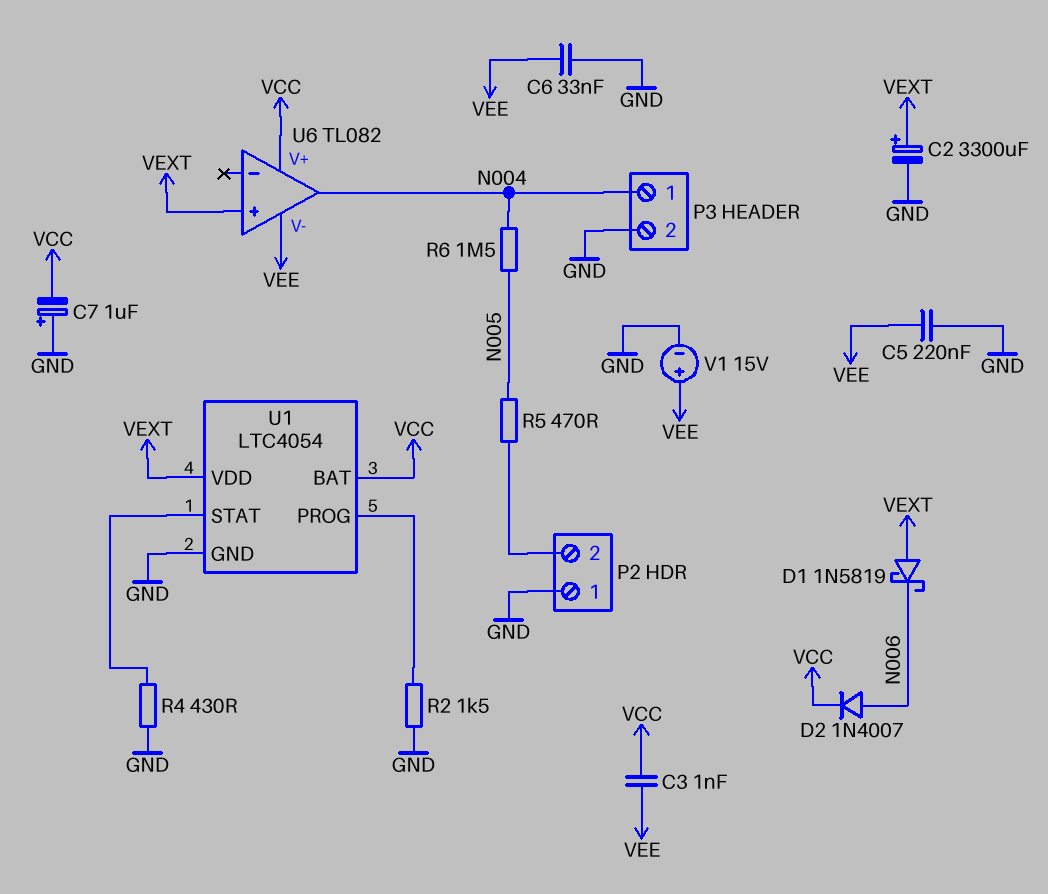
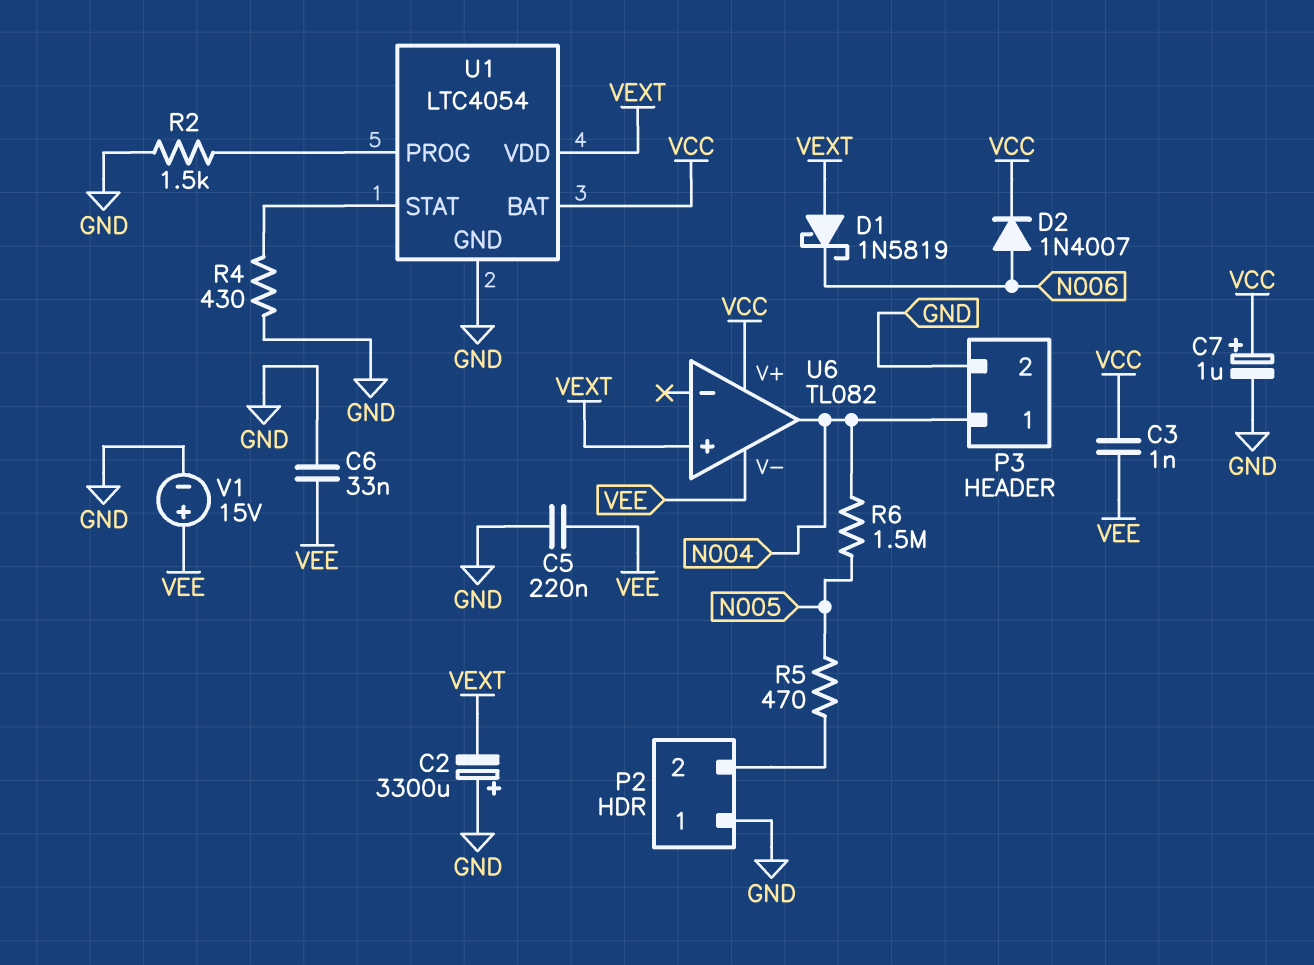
C2: 3300uF (plus VEXT, minus GND) -> 3300uF (plus GND, minus VEXT)
C7: 1uF (plus GND, minus VCC) -> 1uF (plus VCC, minus GND)

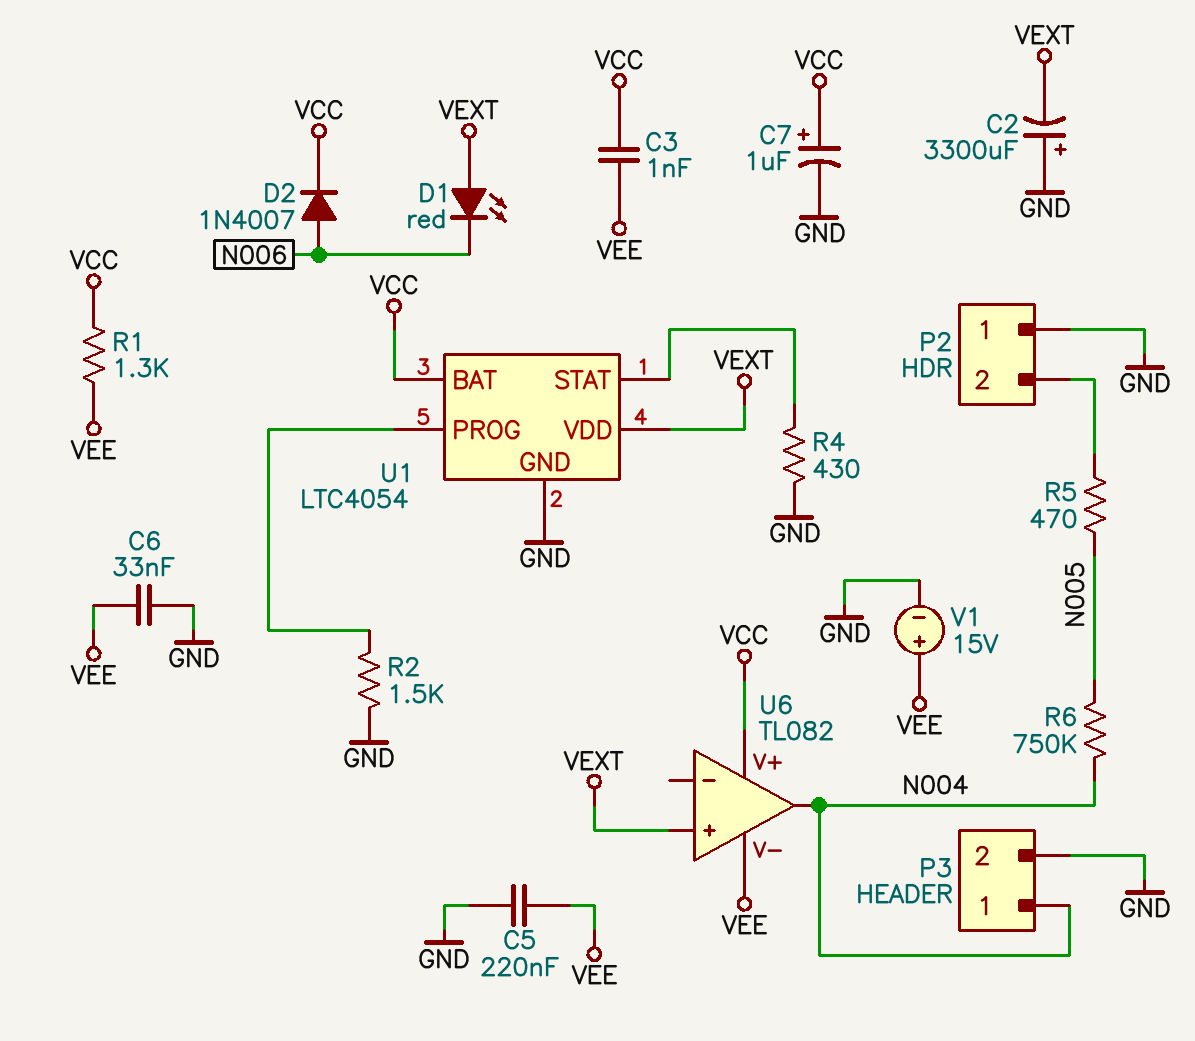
D1: schottky 1N5819 (A VEXT, K N006) -> LED red (A VEXT, K N006)
R1: none -> 1.3k (VCC, VEE)
R6: 1.5M (N004, N005) -> 750k (N004, N005)

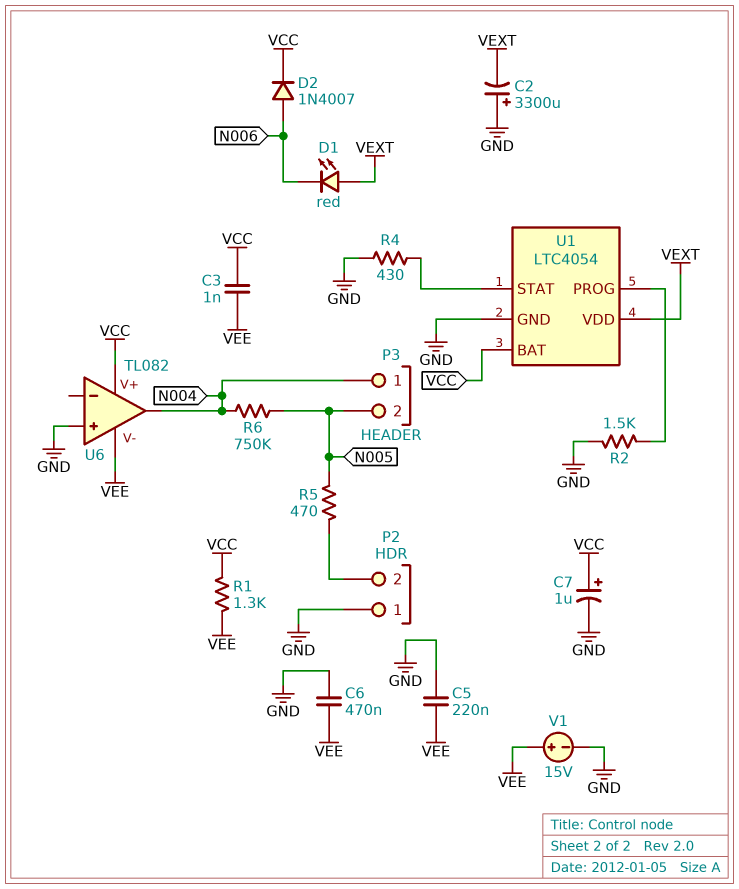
C6: 33nF (GND, VEE) -> 470nF (GND, VEE)
P3 pin 2: GND -> N005
U6 pin in+: VEXT -> GND

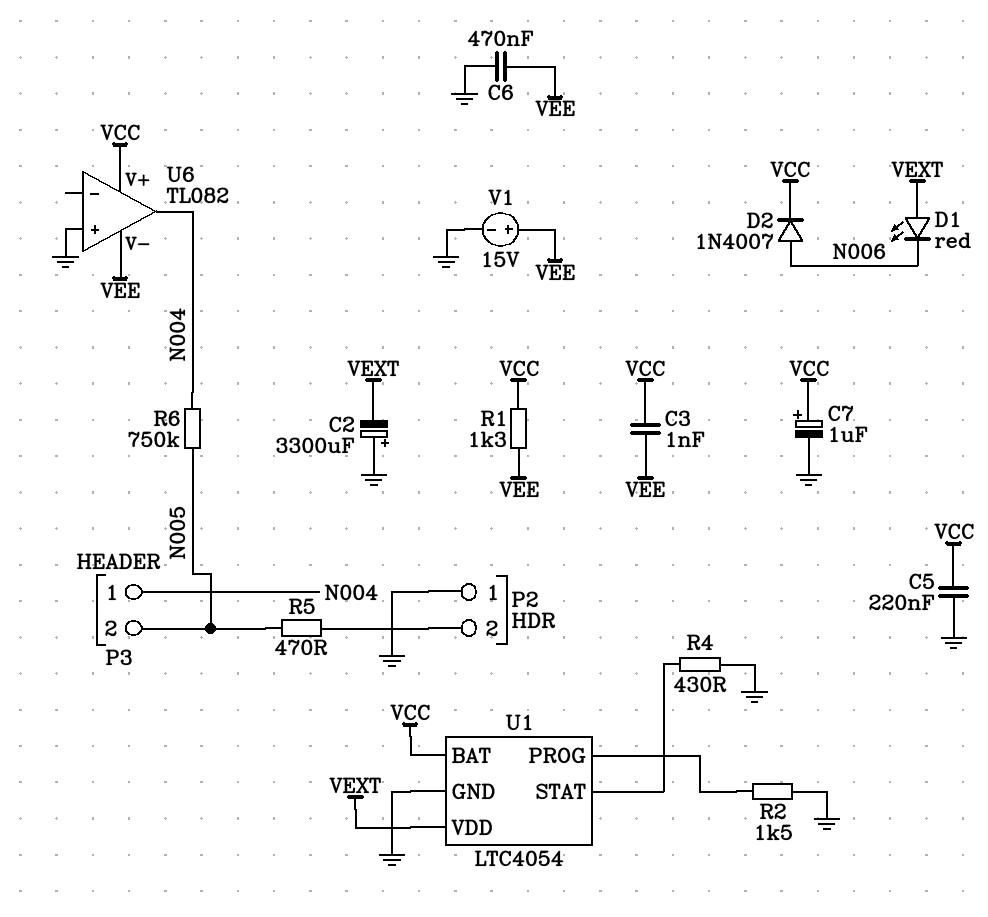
C5: 220nF (GND, VEE) -> 220nF (GND, VCC)

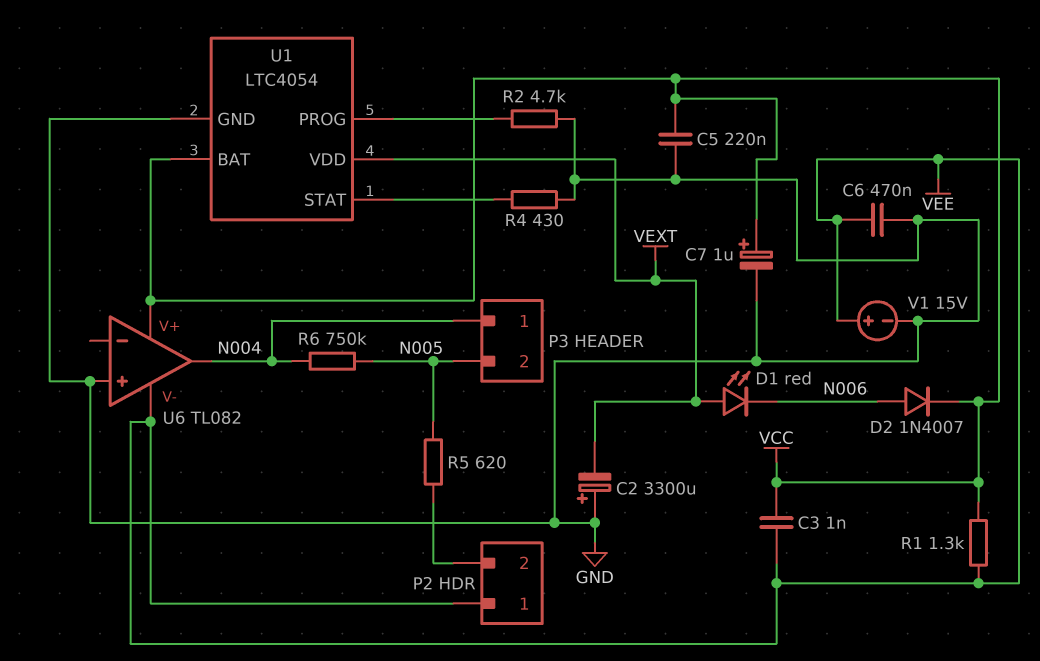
P2 pin 1: GND -> VEE
R2: 1.5k (GND, U1/PROG) -> 4.7k (GND, U1/PROG)
R5: 470 (N005, P2/2) -> 620 (N005, P2/2)

